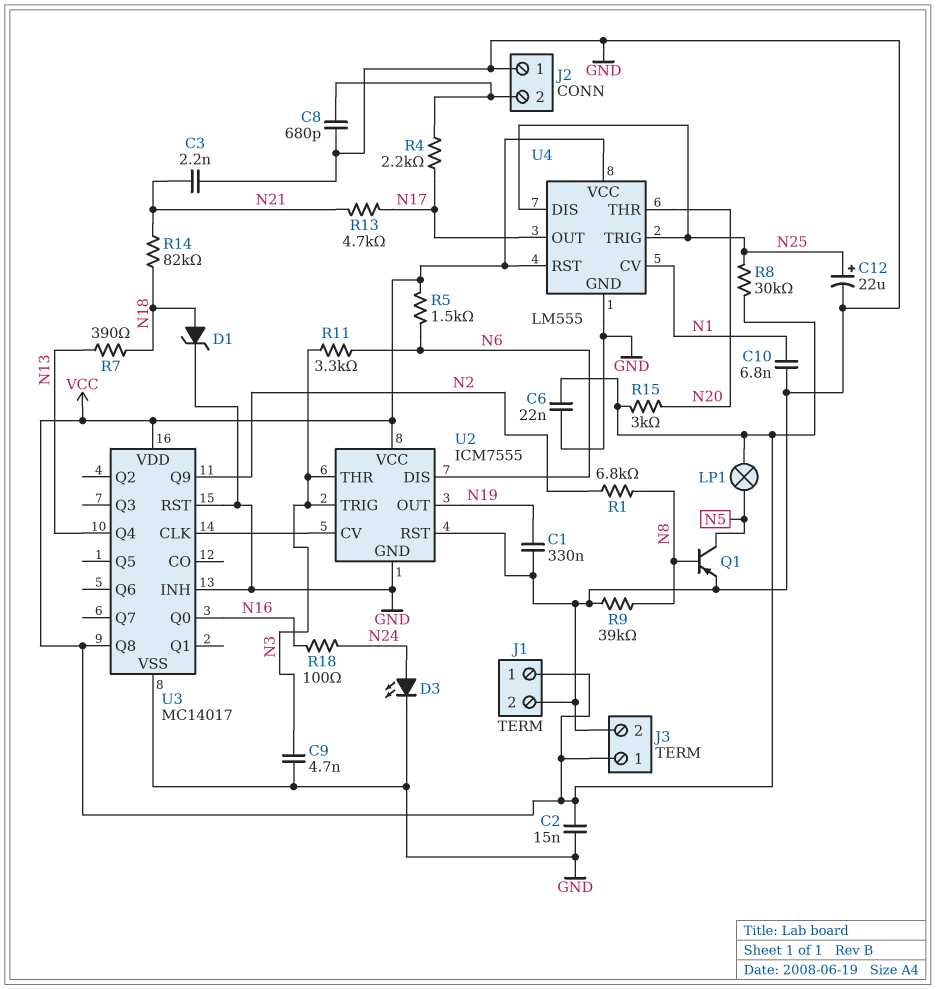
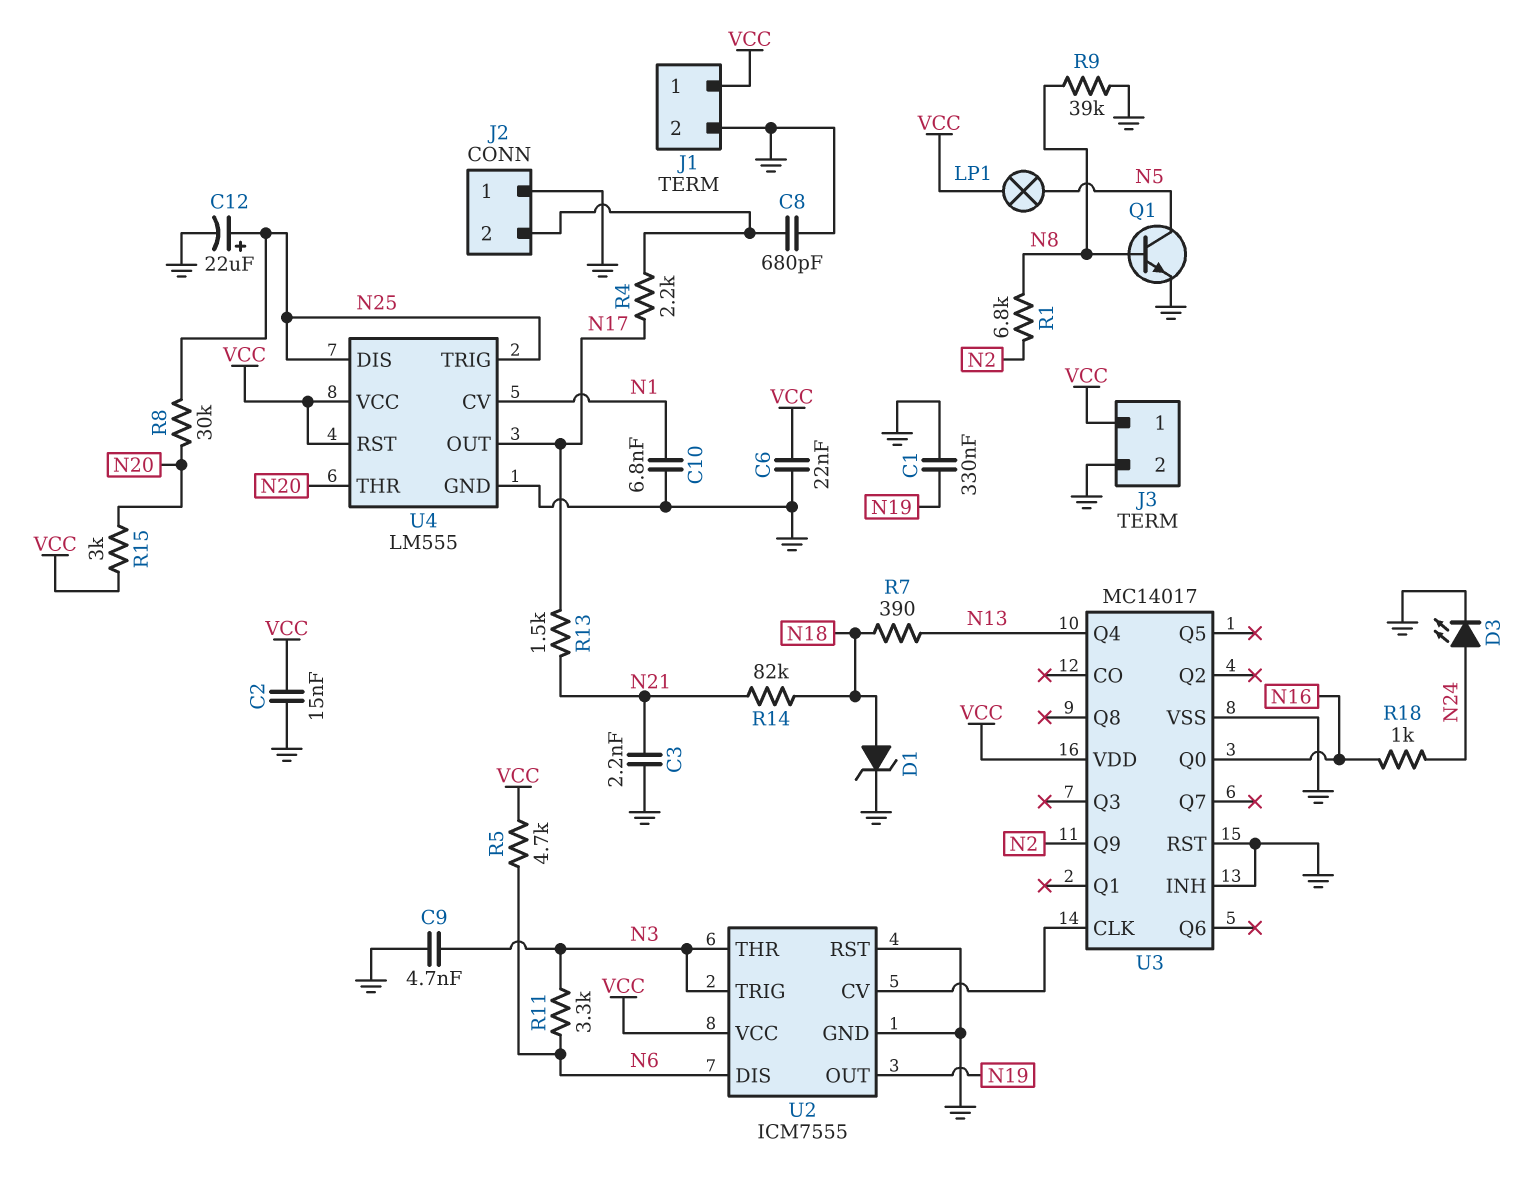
Q1: PNP (B N8, C N5, E GND) -> NPN (B N8, C N5, E GND)
R5: 1.5k (N6, VCC) -> 4.7k (N6, VCC)
R8: 30k (N25, VCC) -> 30k (N20, N25)
R13: 4.7k (N17, N21) -> 1.5k (N17, N21)
R18: 100 (N16, N24) -> 1k (N16, N24)
U3 pin Q8: VCC -> none

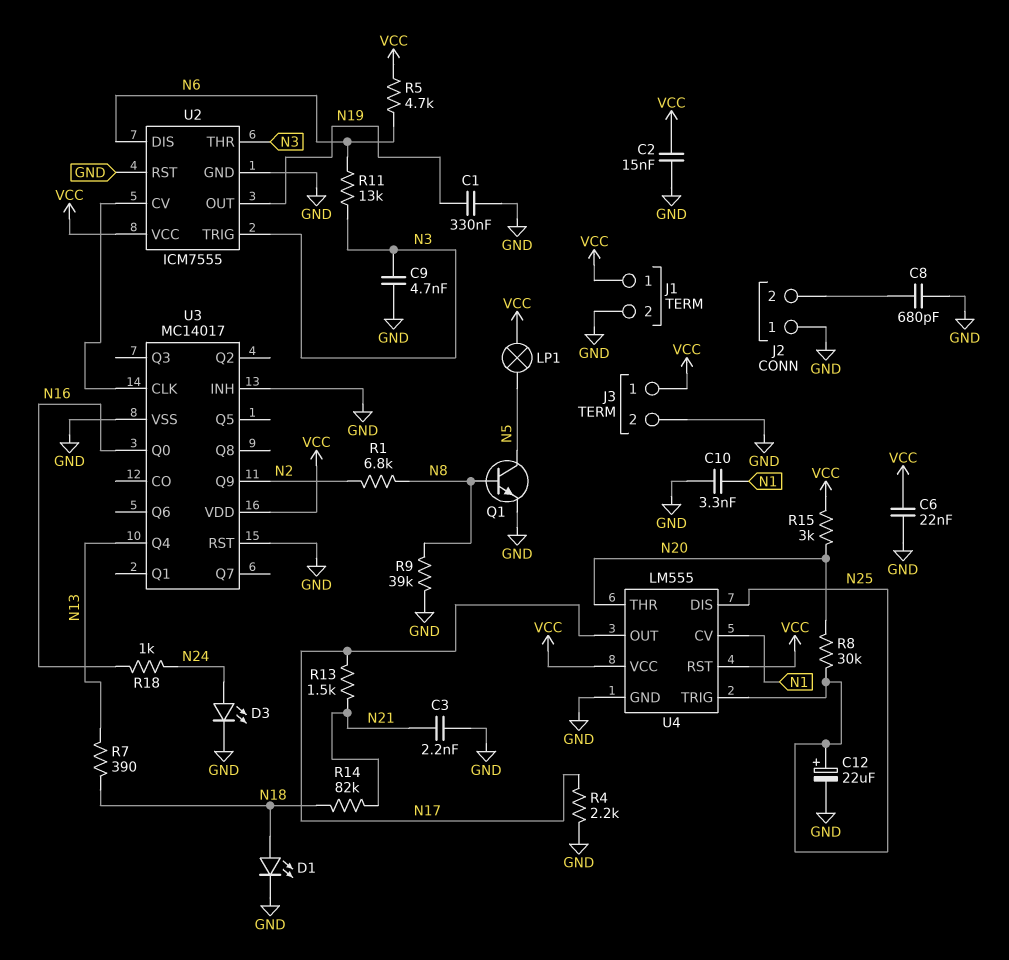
C10: 6.8nF (GND, N1) -> 3.3nF (GND, N1)
D1: zener (A N18, K GND) -> LED (A N18, K GND)
R4: 2.2k (J2/2, N17) -> 2.2k (GND, N17)
R11: 3.3k (N3, N6) -> 13k (N3, N6)

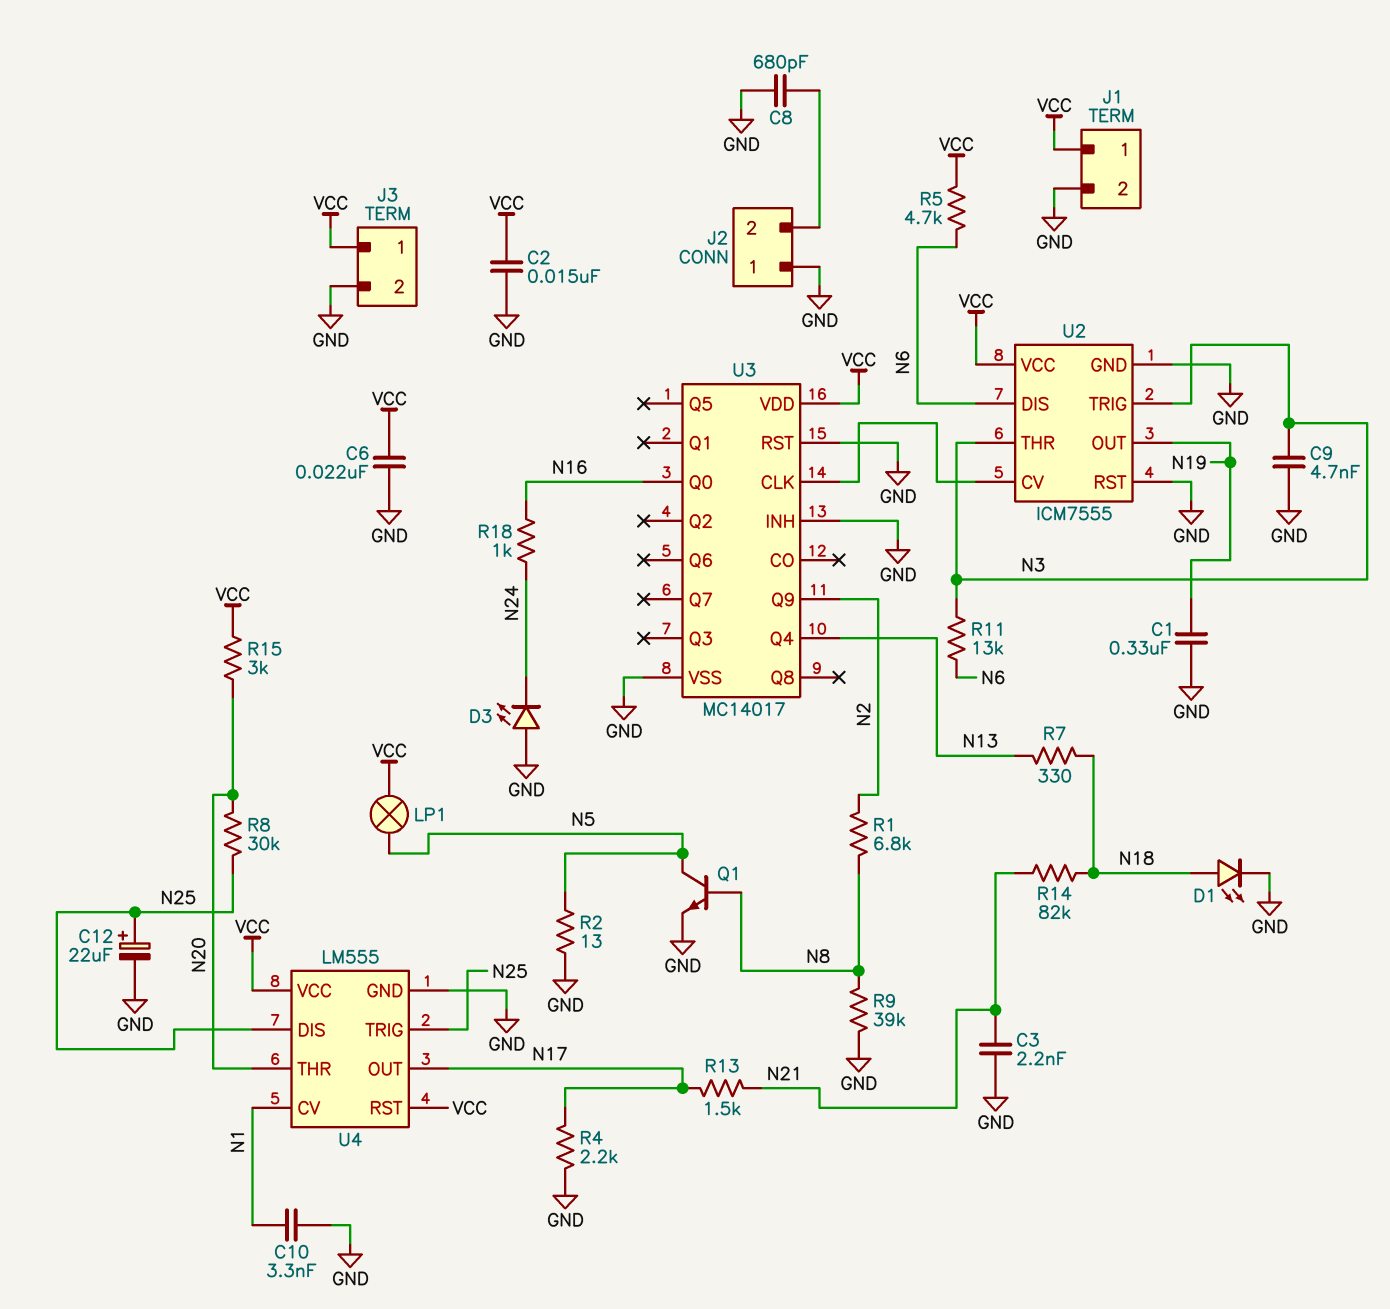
D3: LED (A N24, K GND) -> LED (A GND, K N24)
R2: none -> 13 (GND, N5)
R7: 390 (N13, N18) -> 330 (N13, N18)

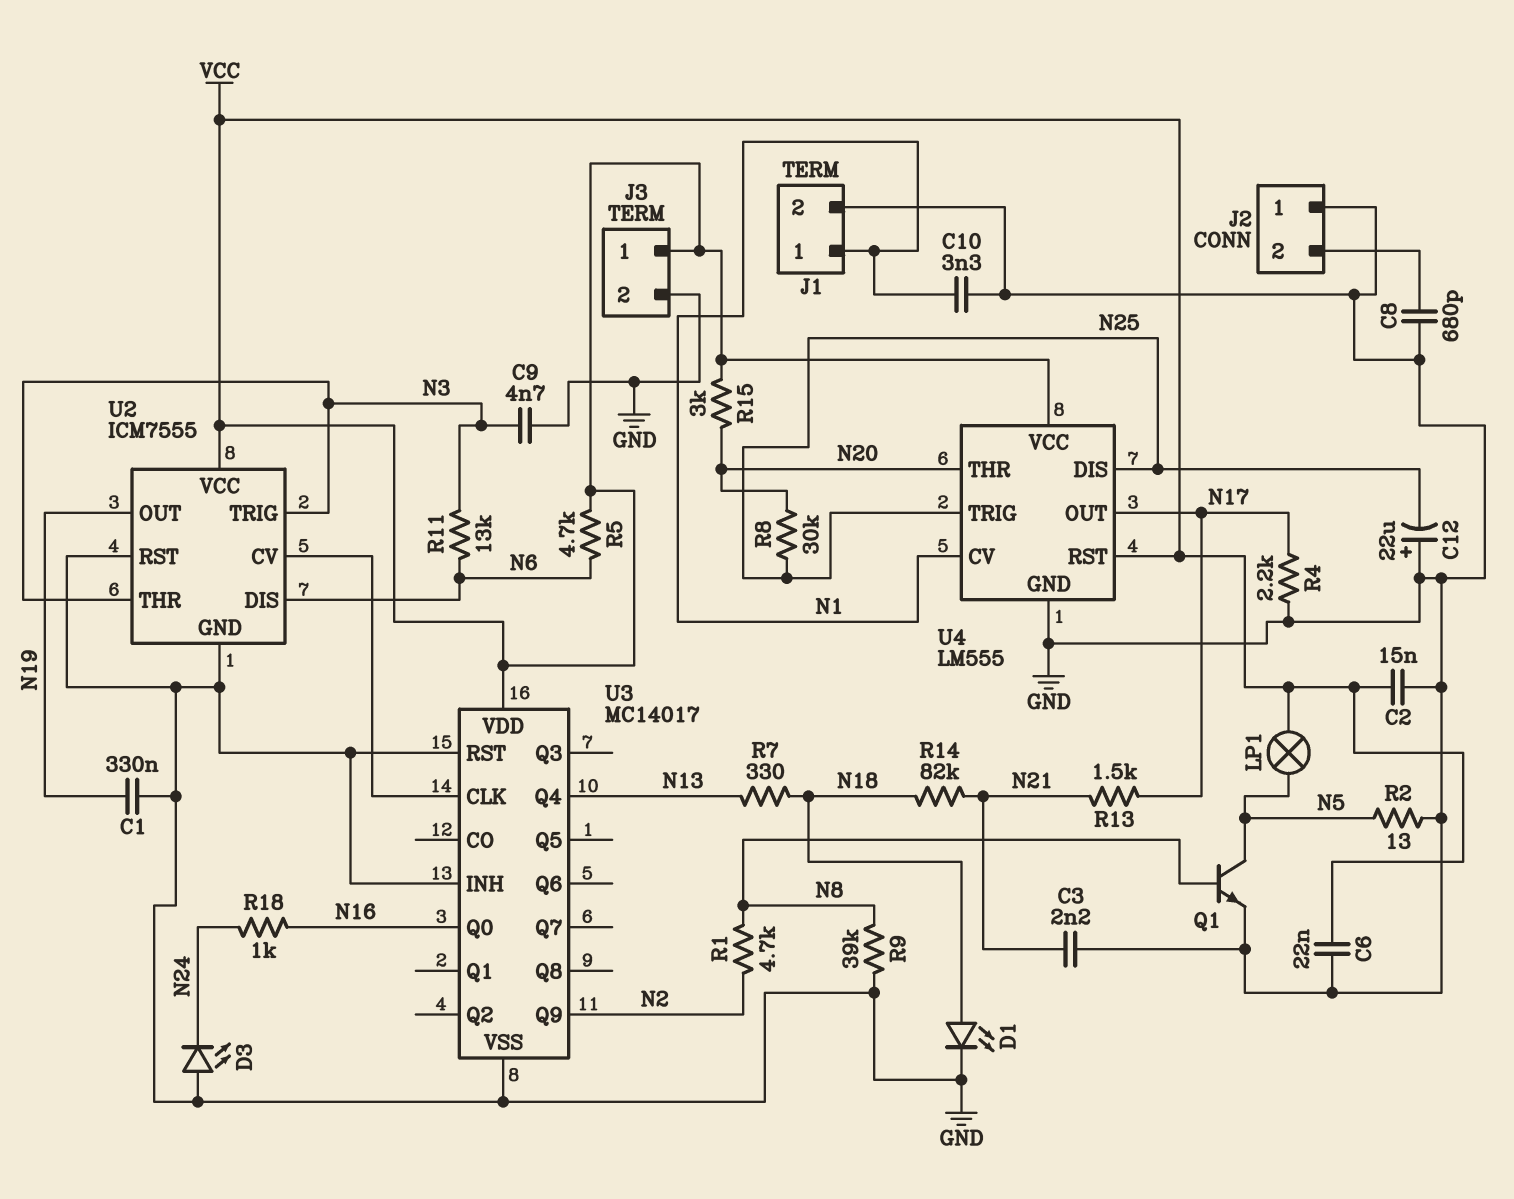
C12: 22uF (plus N25, minus GND) -> 22uF (plus GND, minus N25)
J1 pin 1: VCC -> N1
R1: 6.8k (N2, N8) -> 4.7k (N2, N8)

